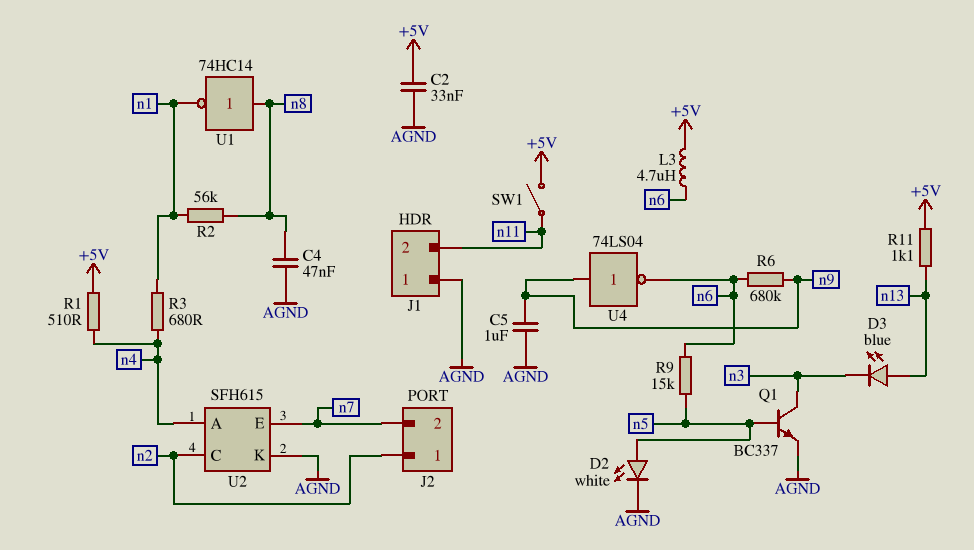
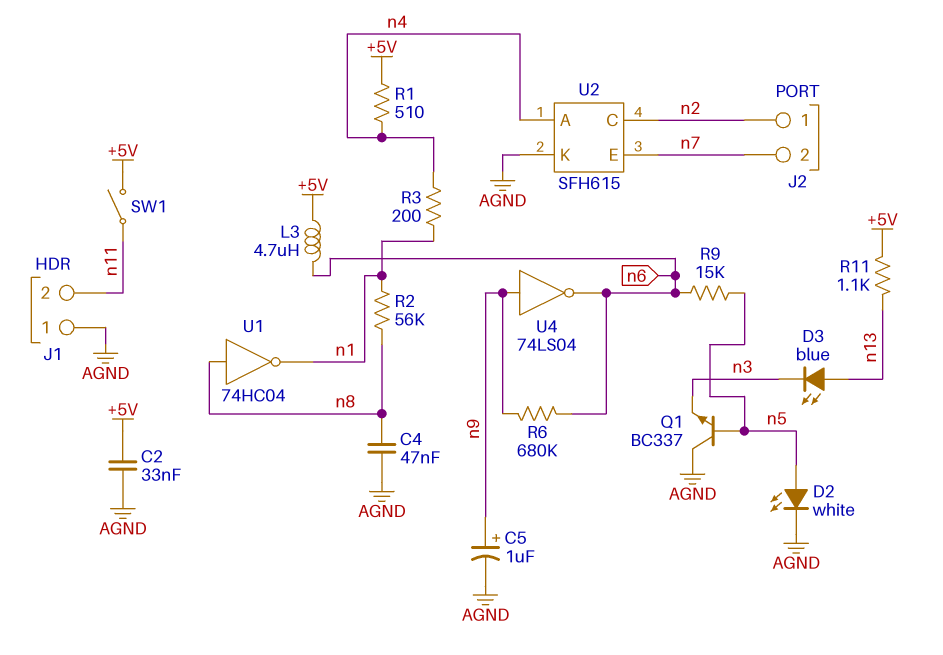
C5: 1uF (AGND, n9) -> 1uF (plus n9, minus AGND)
Q1: NPN BC337 (B n5, C n3, E AGND) -> NPN BC337 (B n5, C AGND, E n3)
R3: 680 (n1, n4) -> 200 (n1, n4)
U1: NOT 74HC14 (in n8, out n1) -> NOT 74HC04 (in n8, out n1)

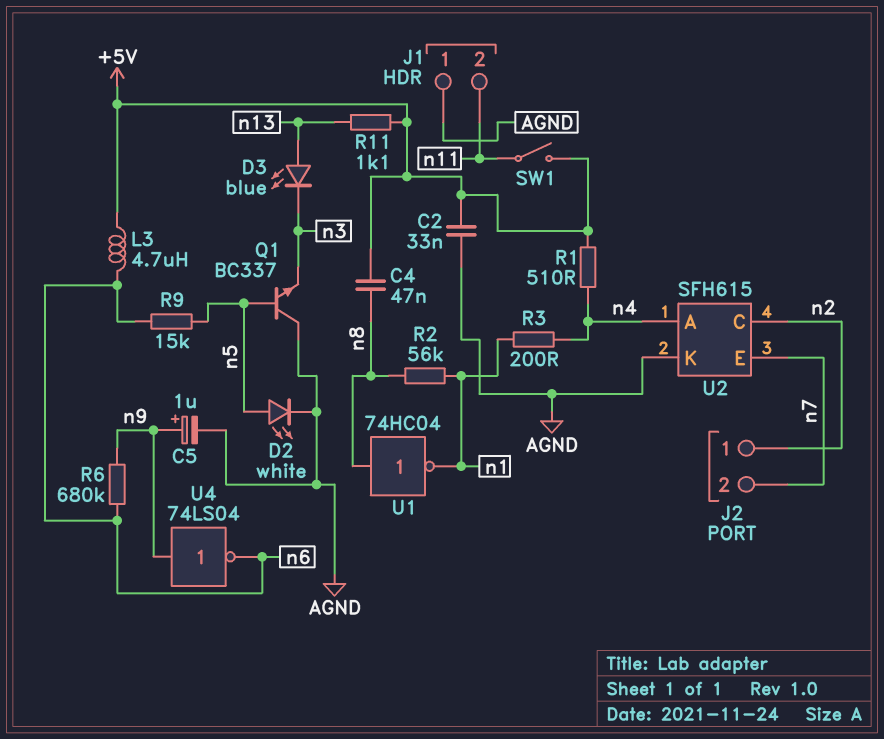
C4: 47nF (AGND, n8) -> 47nF (+5V, n8)

